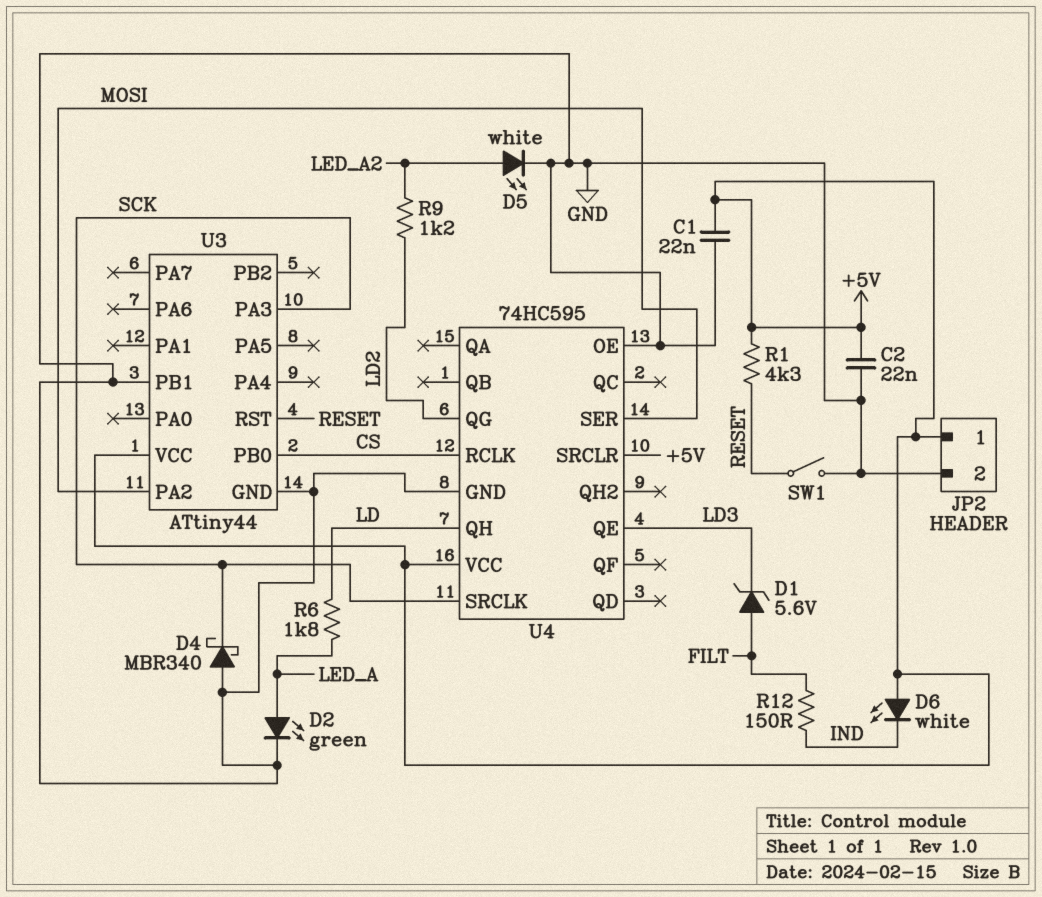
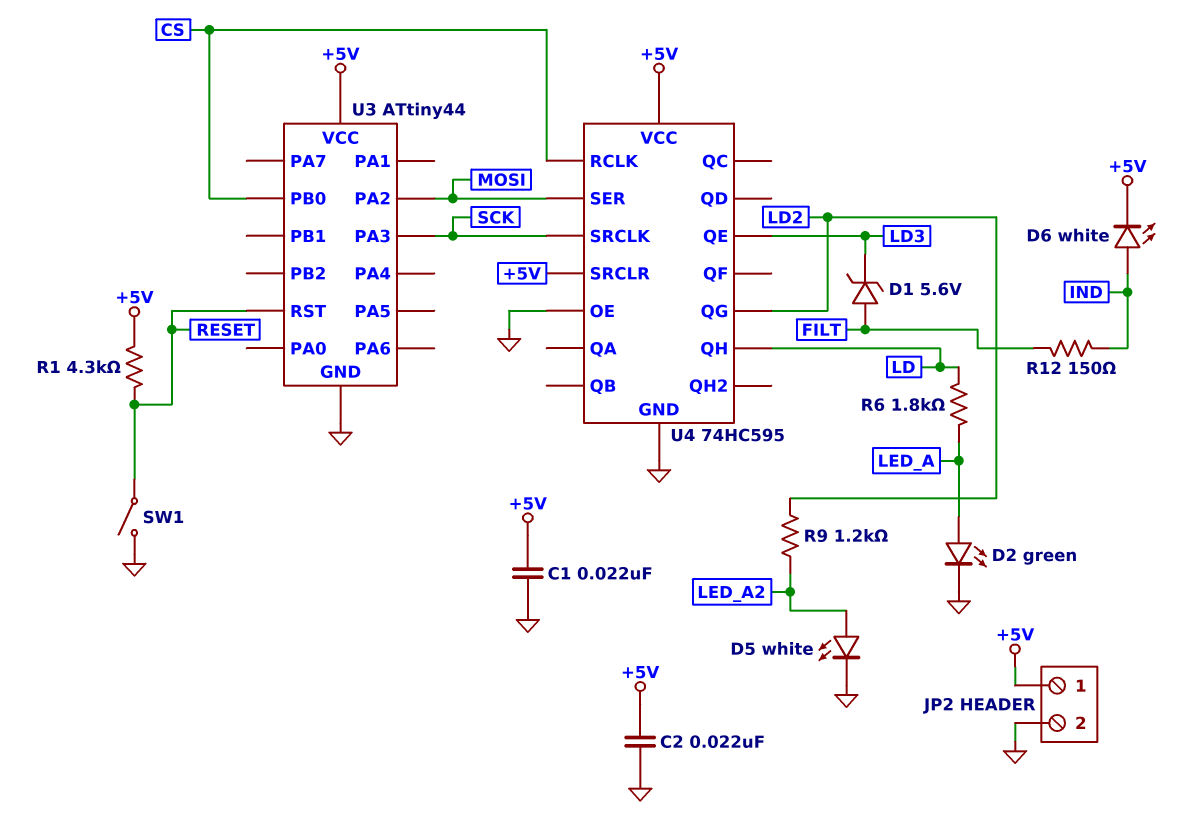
D4: schottky MBR340 (A GND, K SCK) -> none
D6: LED white (A +5V, K IND) -> LED white (A IND, K +5V)
U3 pin PB1: GND -> none

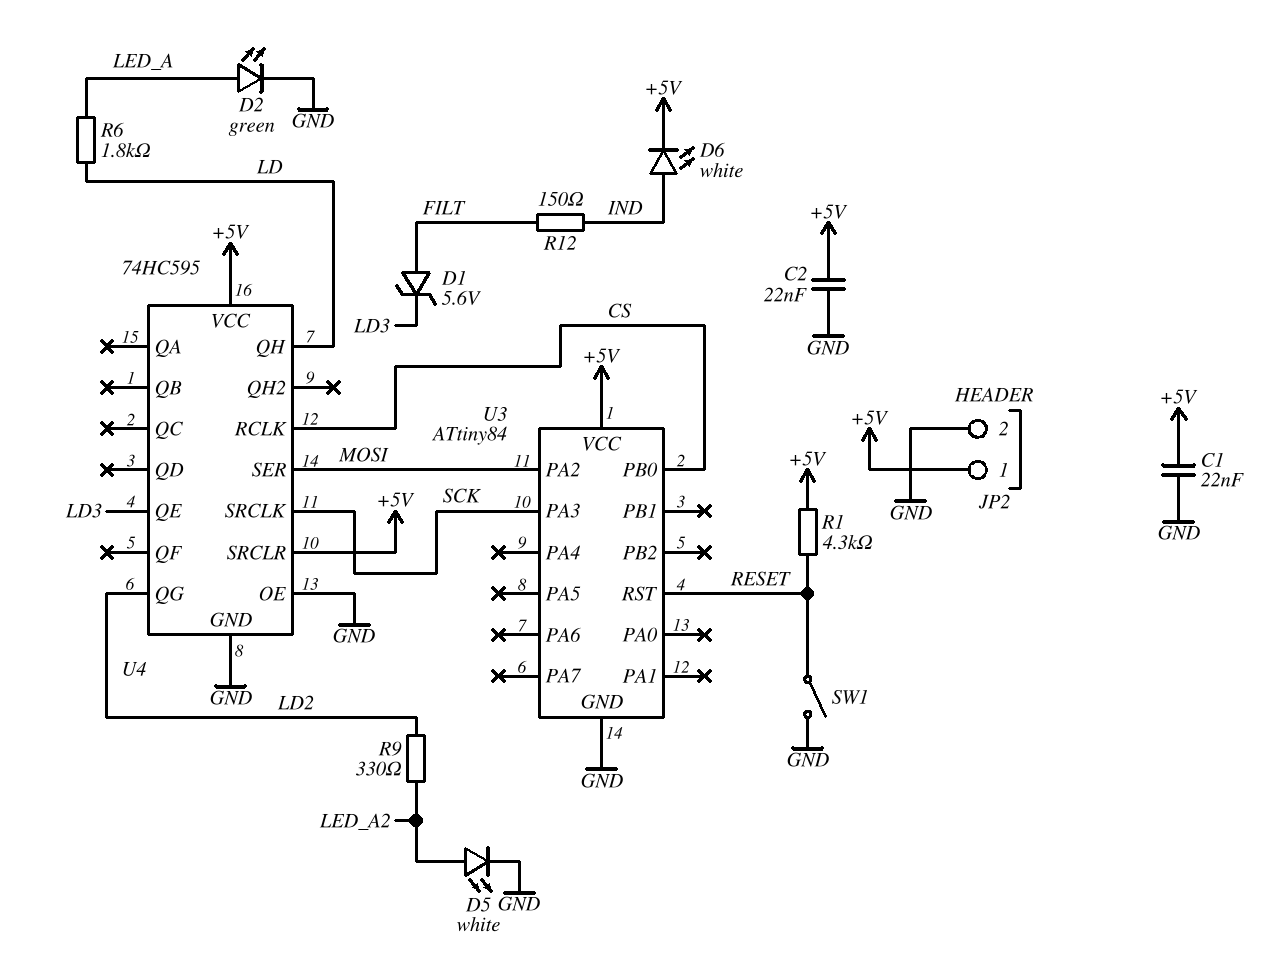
R9: 1.2k (LD2, LED_A2) -> 330 (LD2, LED_A2)
U3: ATtiny44 -> ATtiny84

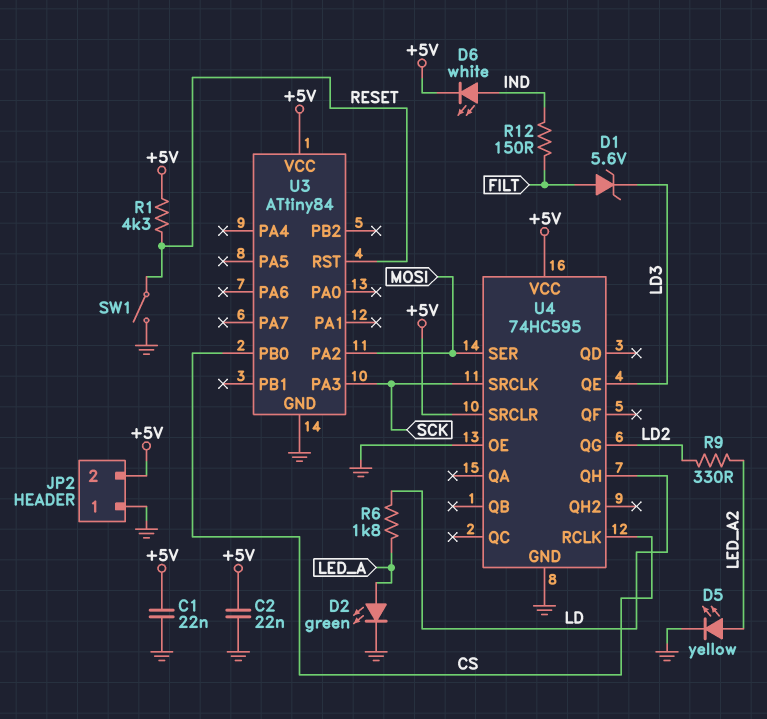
D5: LED white (A LED_A2, K GND) -> LED yellow (A LED_A2, K GND)
JP2 pin 1: +5V -> GND
JP2 pin 2: GND -> +5V

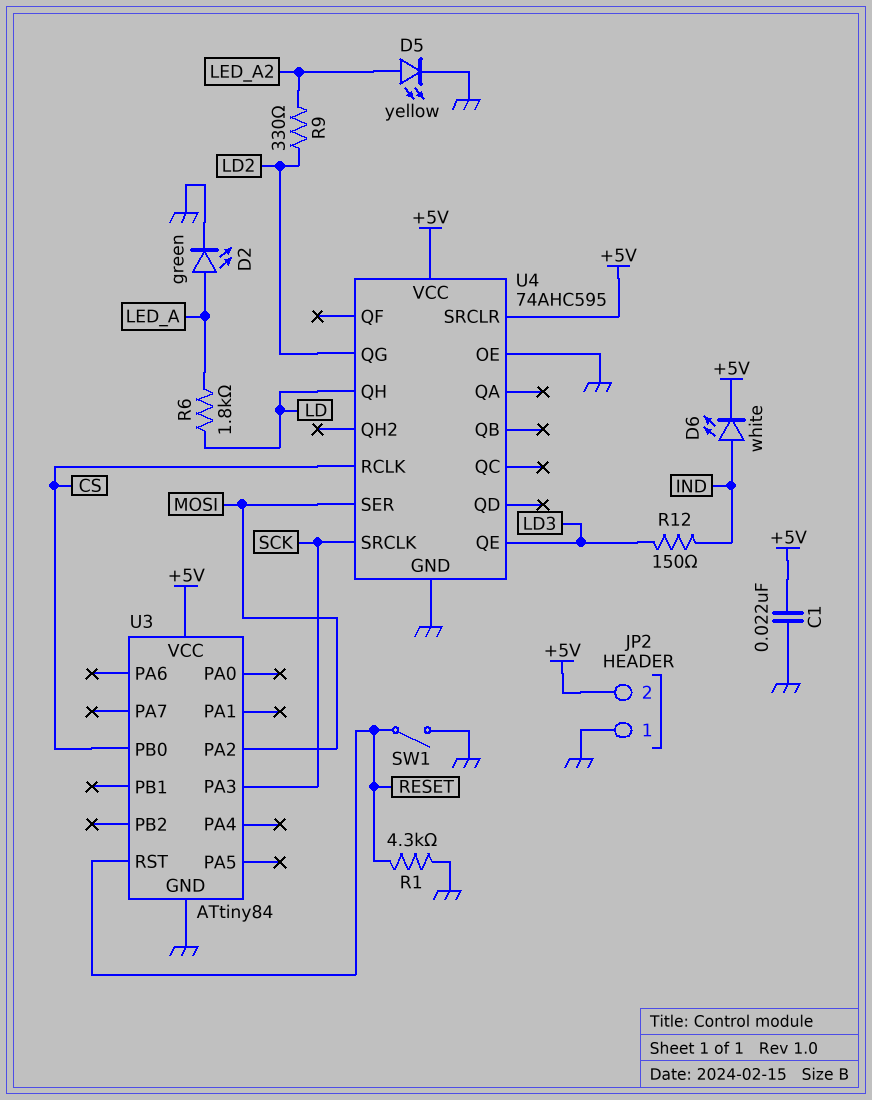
C2: 22nF (+5V, GND) -> none
D1: zener 5.6V (A FILT, K LD3) -> none
R1: 4.3k (+5V, RESET) -> 4.3k (GND, RESET)
R12: 150 (FILT, IND) -> 150 (IND, LD3)
U4: 74HC595 -> 74AHC595

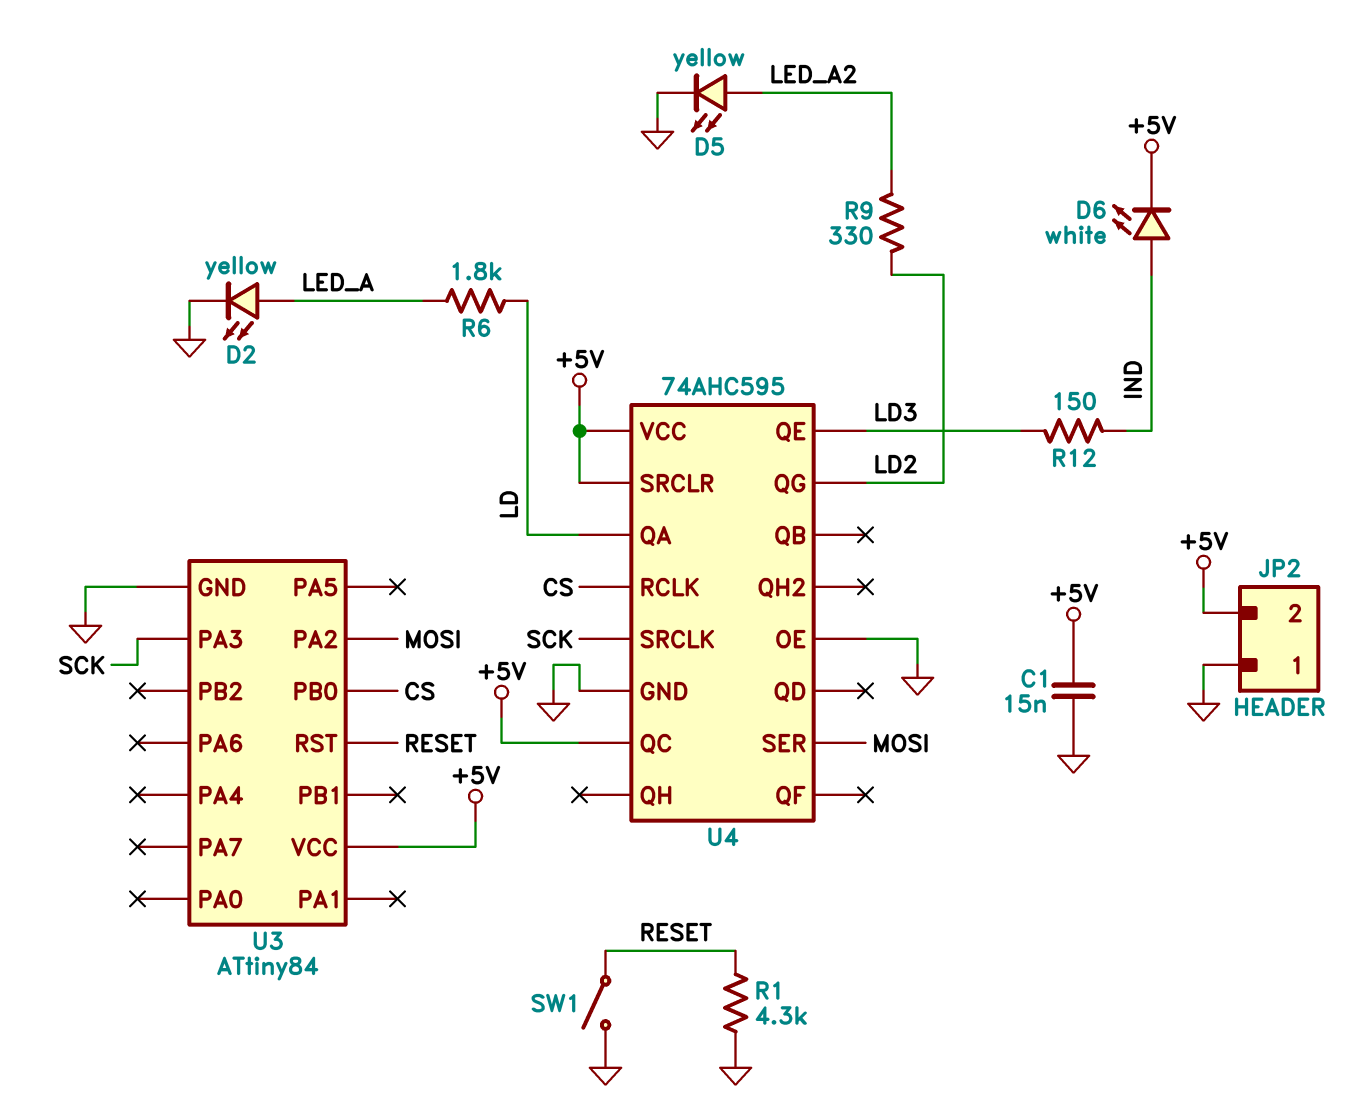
C1: 22nF (+5V, GND) -> 15nF (+5V, GND)
D2: LED green (A LED_A, K GND) -> LED yellow (A LED_A, K GND)
U4 pin QA: none -> LD
U4 pin QC: none -> +5V
U4 pin QH: LD -> none

